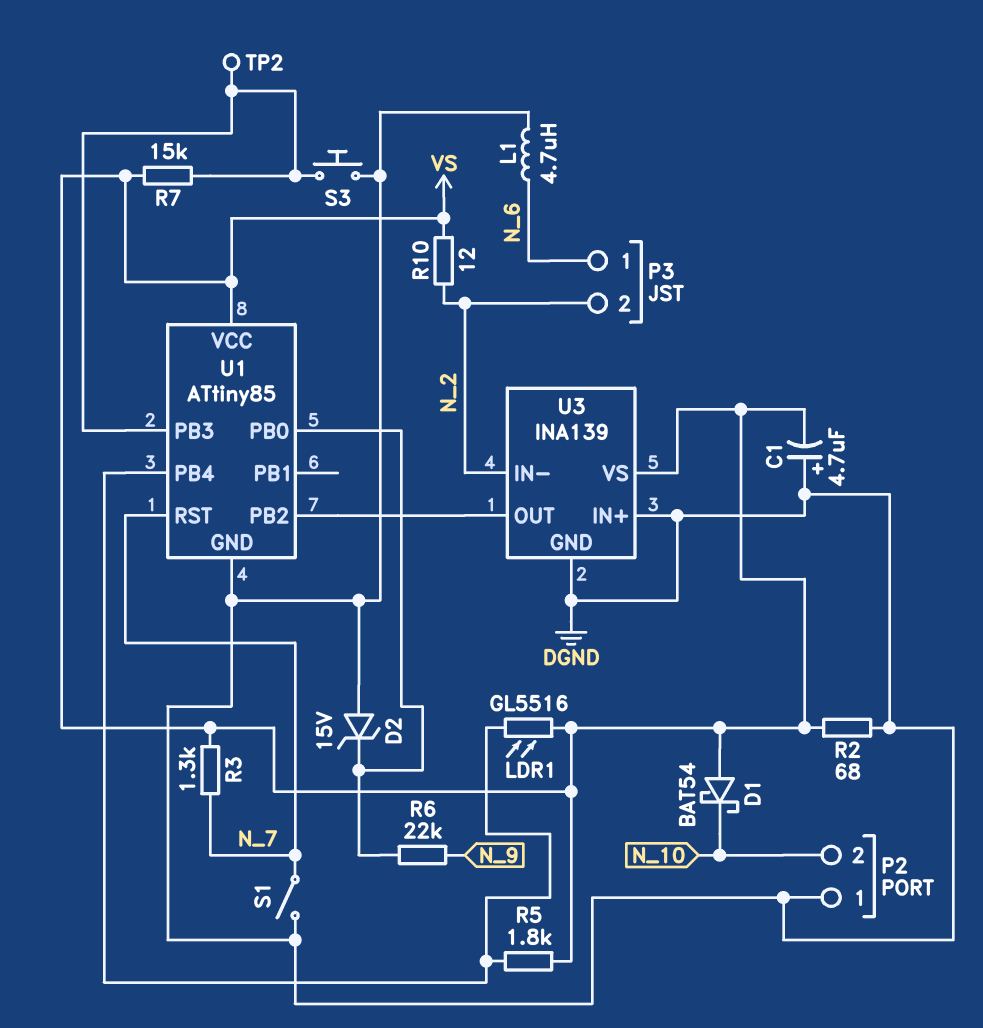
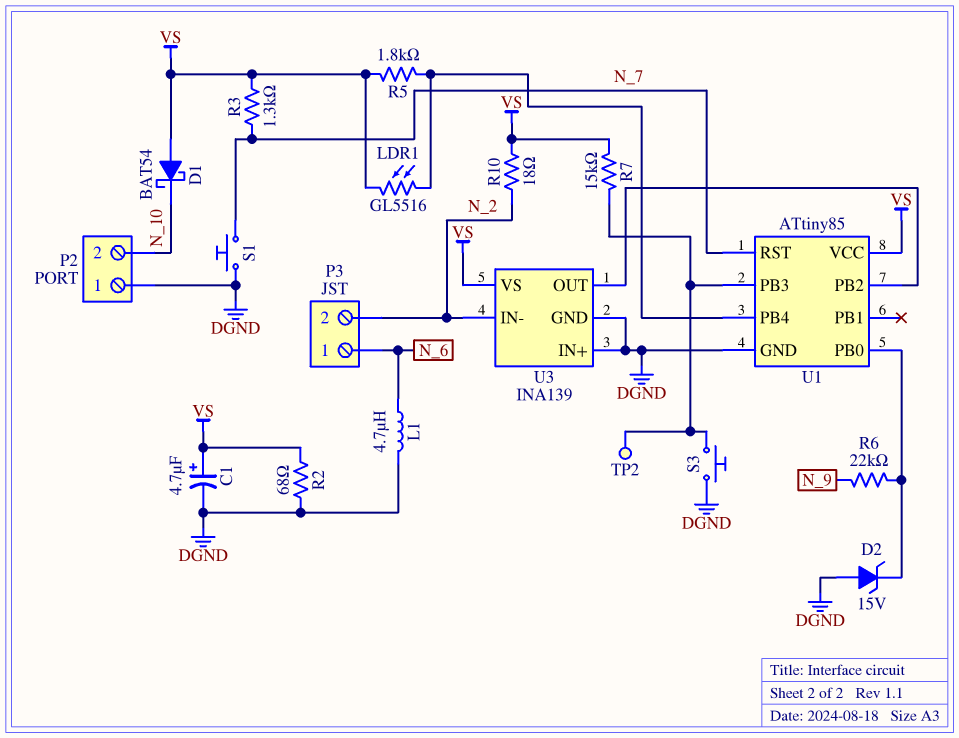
C1: 4.7uF (plus DGND, minus VS) -> 4.7uF (plus VS, minus DGND)
R10: 12 (N_2, VS) -> 18 (N_2, VS)
S1: switch (DGND, N_7) -> button (DGND, N_7)

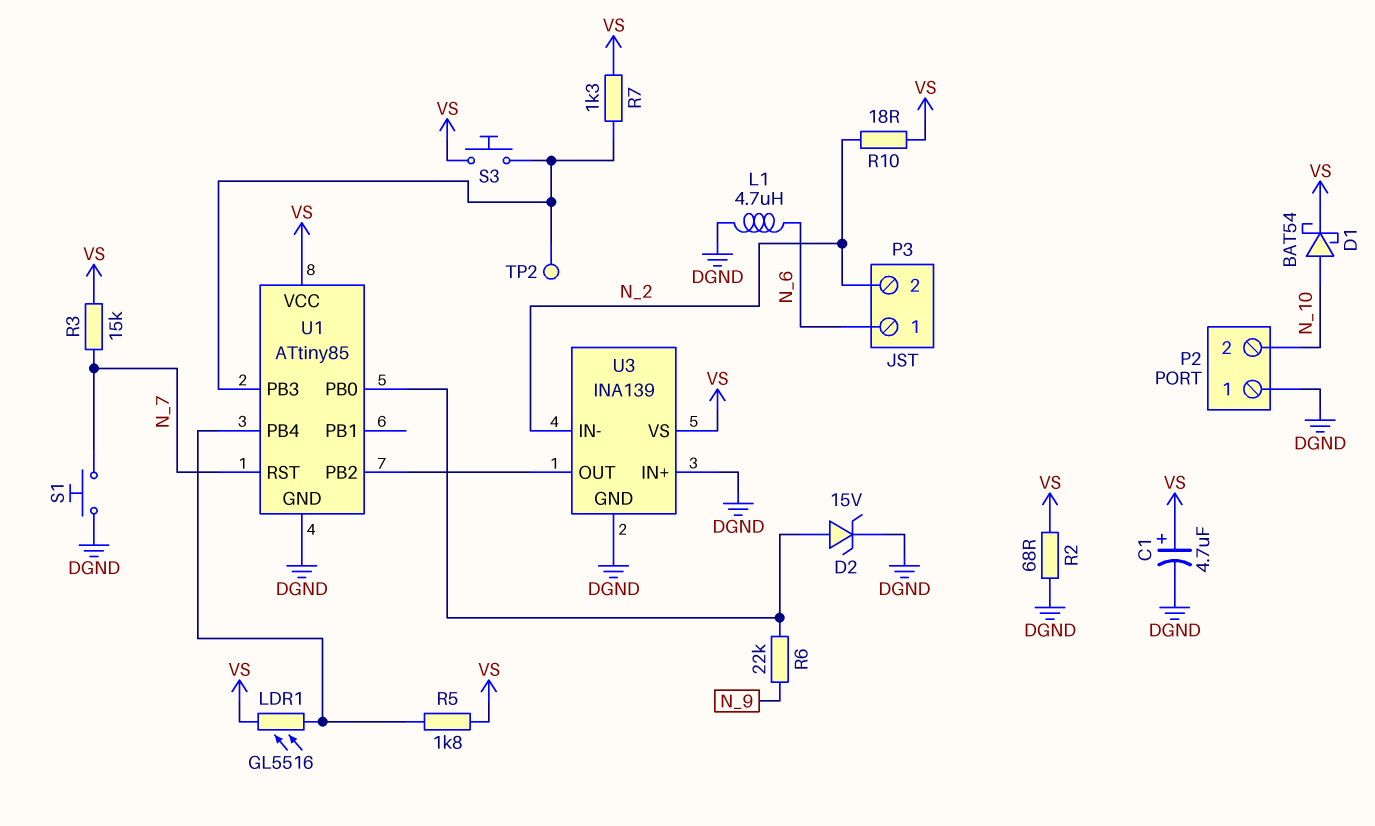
D1: schottky BAT54 (A VS, K N_10) -> schottky BAT54 (A N_10, K VS)
D2: zener 15V (A DGND, K U1/PB0) -> zener 15V (A U1/PB0, K DGND)
R3: 1.3k (N_7, VS) -> 15k (N_7, VS)
R7: 15k (U1/PB3, VS) -> 1.3k (U1/PB3, VS)
S3: button (DGND, U1/PB3) -> button (U1/PB3, VS)

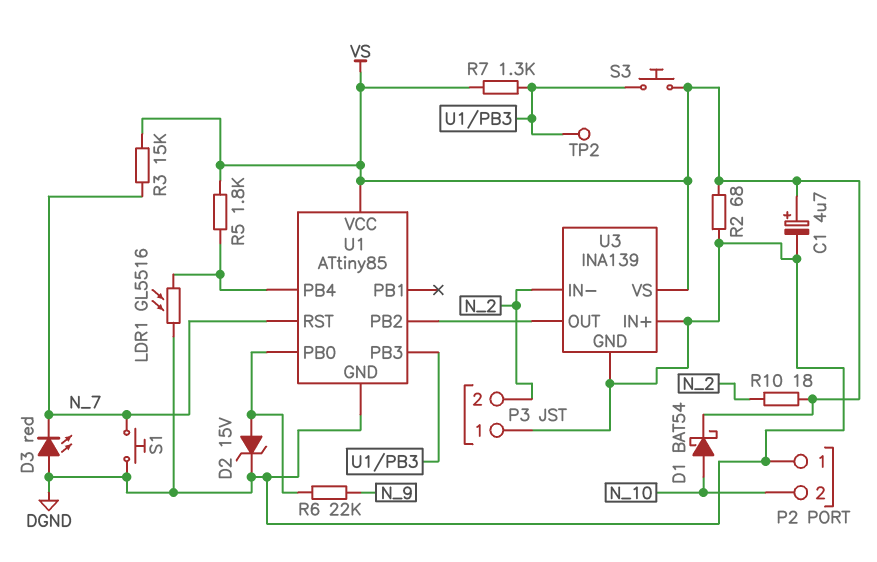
D3: none -> LED red (A DGND, K N_7)
L1: 4.7uH (DGND, N_6) -> none
LDR1: GL5516 (U1/PB4, VS) -> GL5516 (DGND, U1/PB4)
P3 pin 1: N_6 -> DGND

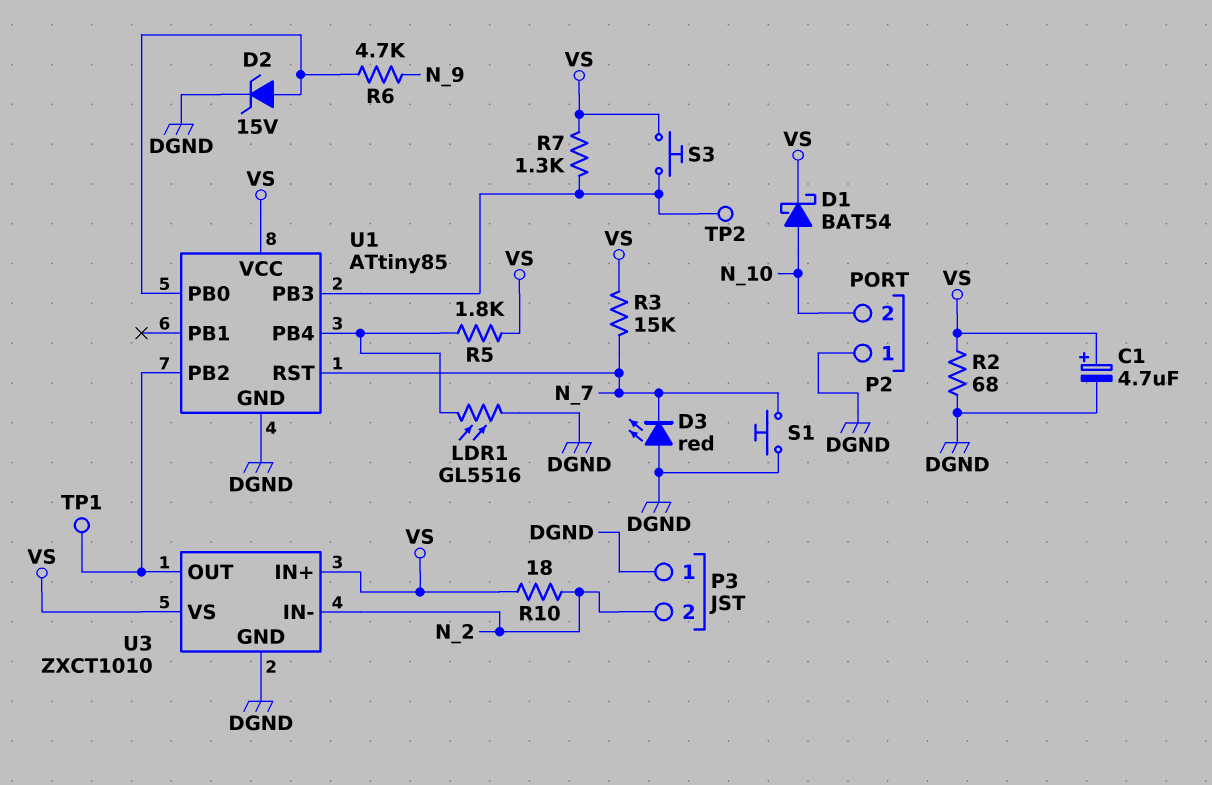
R6: 22k (N_9, U1/PB0) -> 4.7k (N_9, U1/PB0)
TP1: none -> test point (U1/PB2)
U3: INA139 -> ZXCT1010
U3 pin IN+: DGND -> VS

